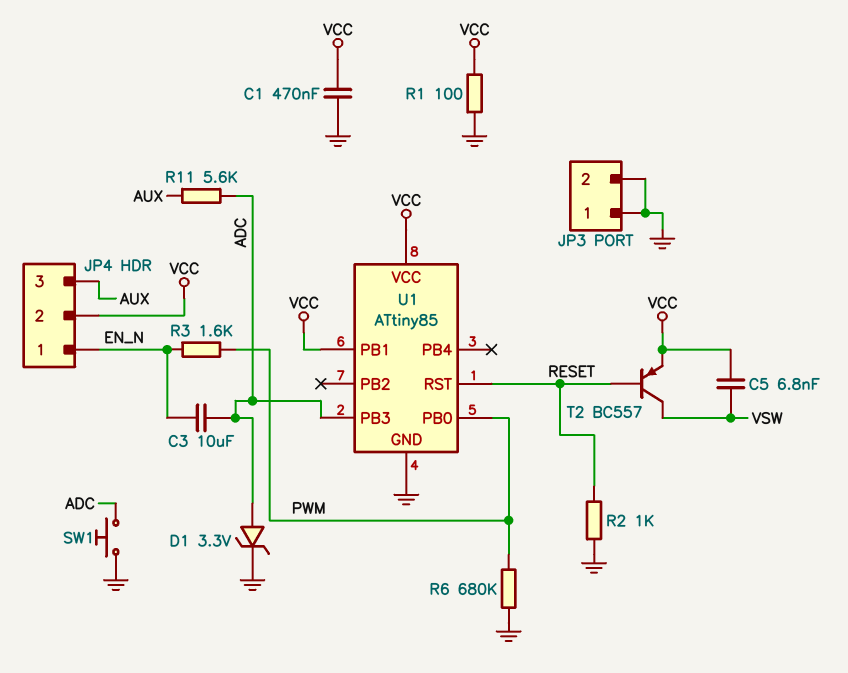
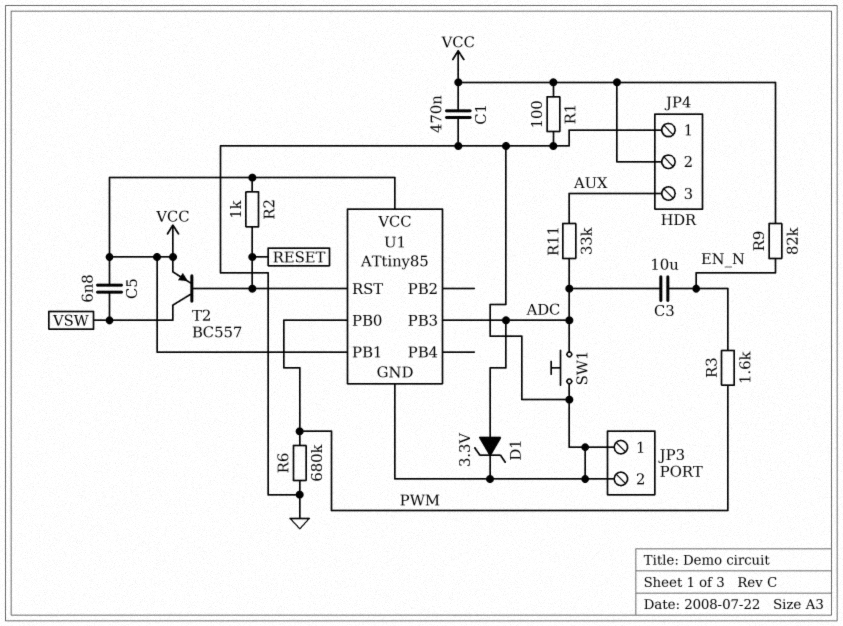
JP4 pin 1: EN_N -> GND
R2: 1k (GND, RESET) -> 1k (RESET, VCC)
R9: none -> 82k (EN_N, VCC)
R11: 5.6k (ADC, AUX) -> 33k (ADC, AUX)

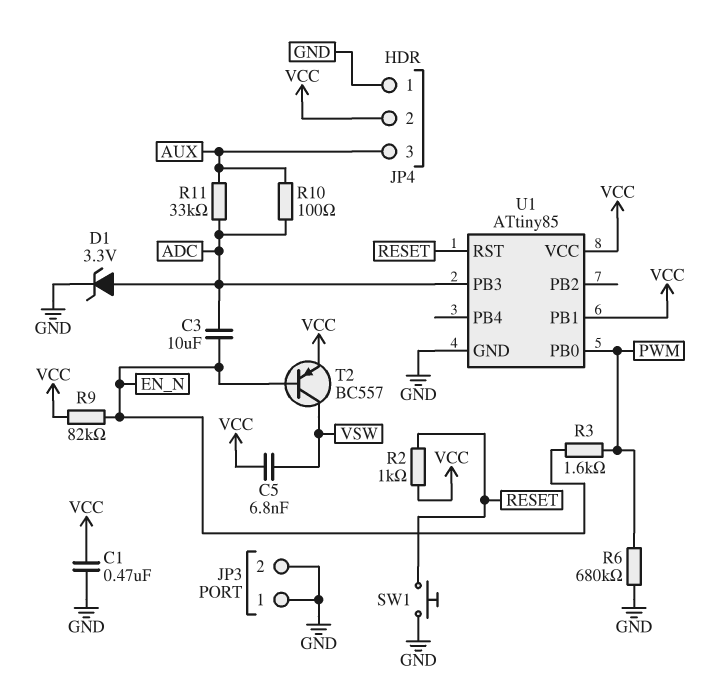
R1: 100 (GND, VCC) -> none
R10: none -> 100 (ADC, AUX)
SW1: button (ADC, GND) -> button (GND, RESET)
T2: PNP BC557 (B RESET, C VSW, E VCC) -> PNP BC557 (B EN_N, C VSW, E VCC)

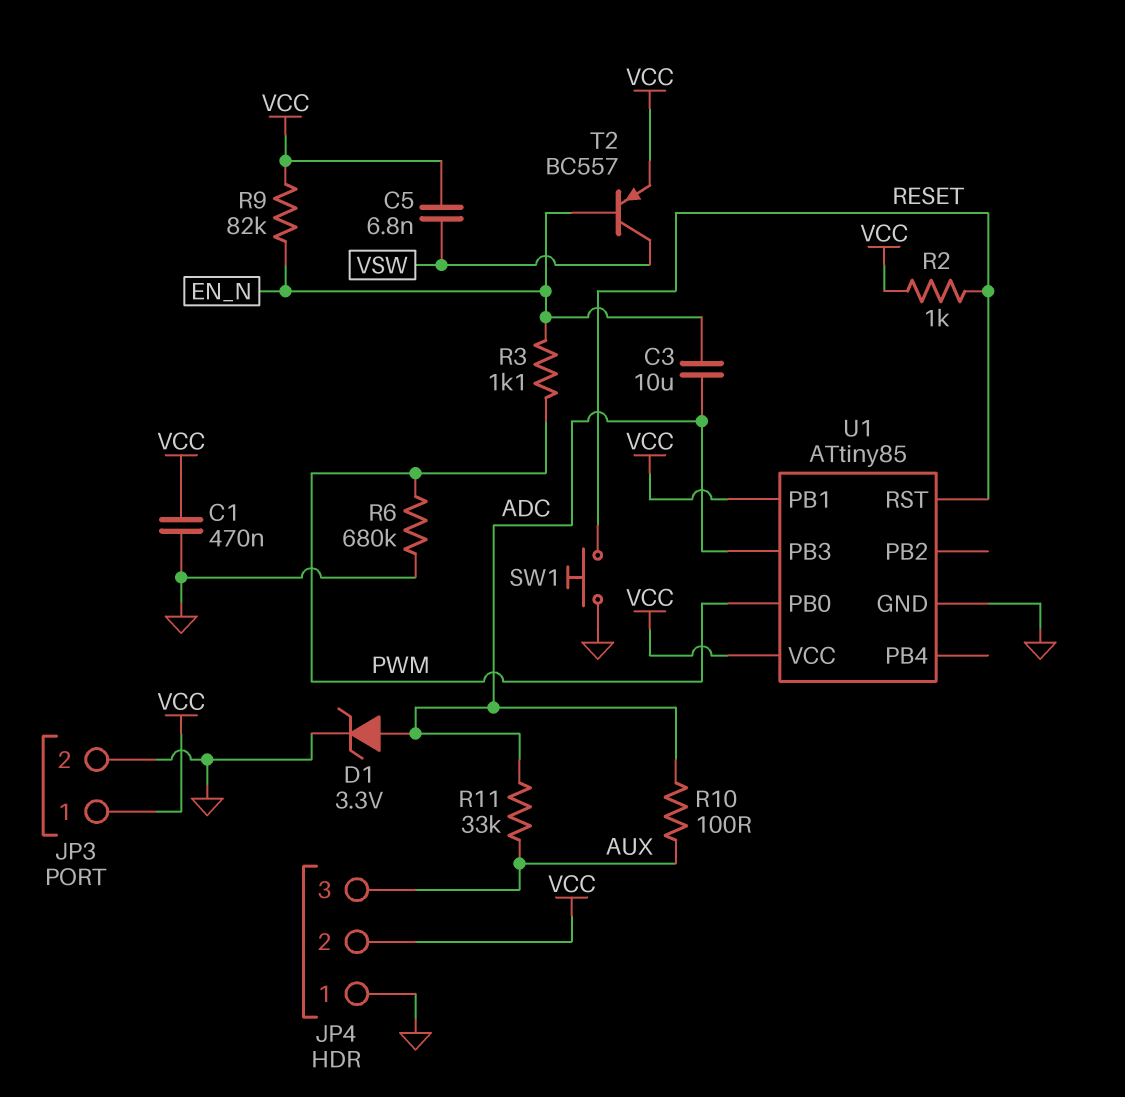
JP3 pin 1: GND -> VCC
R3: 1.6k (EN_N, PWM) -> 1.1k (EN_N, PWM)

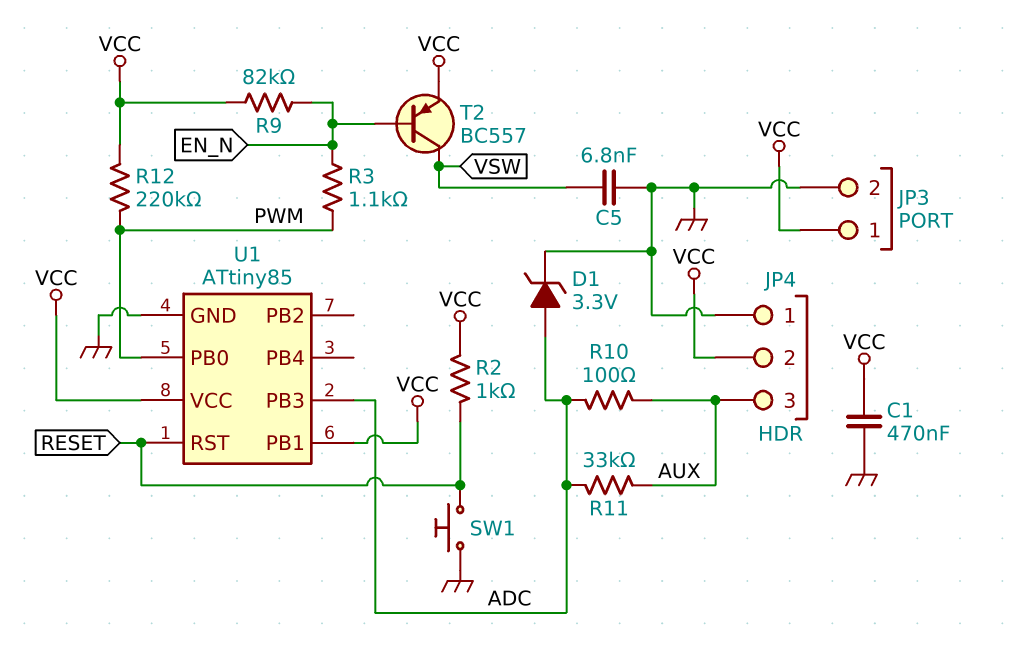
C3: 10uF (ADC, EN_N) -> none
C5: 6.8nF (VCC, VSW) -> 6.8nF (GND, VSW)
R6: 680k (GND, PWM) -> none
R12: none -> 220k (PWM, VCC)

